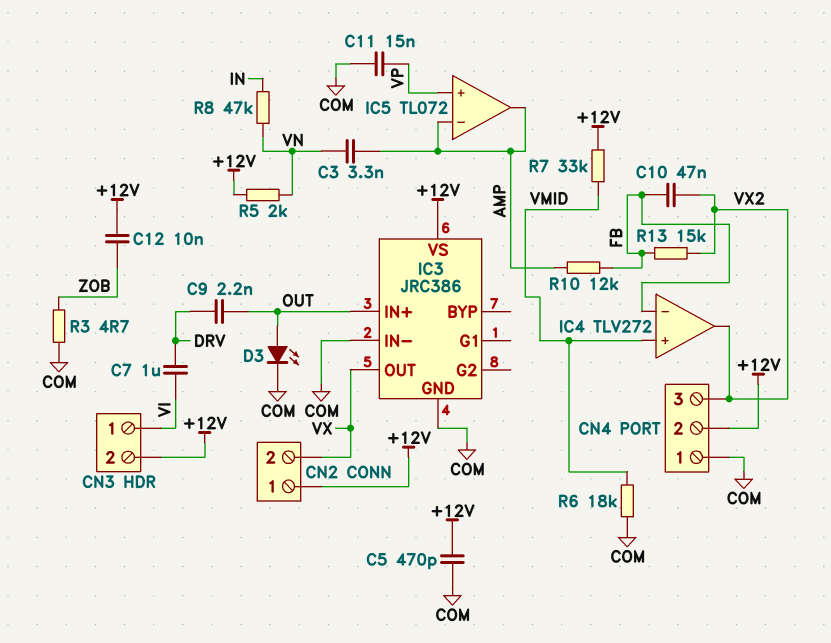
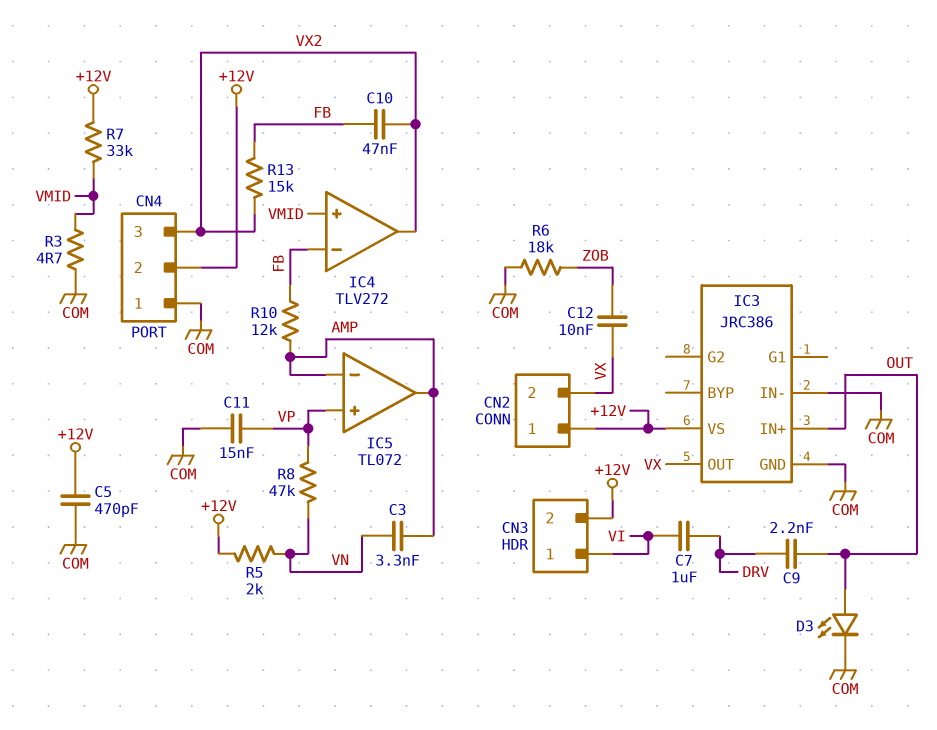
C12: 10nF (+12V, ZOB) -> 10nF (VX, ZOB)
R3: 4.7 (COM, ZOB) -> 4.7 (COM, VMID)
R6: 18k (COM, VMID) -> 18k (COM, ZOB)
R8: 47k (IN, VN) -> 47k (VN, VP)

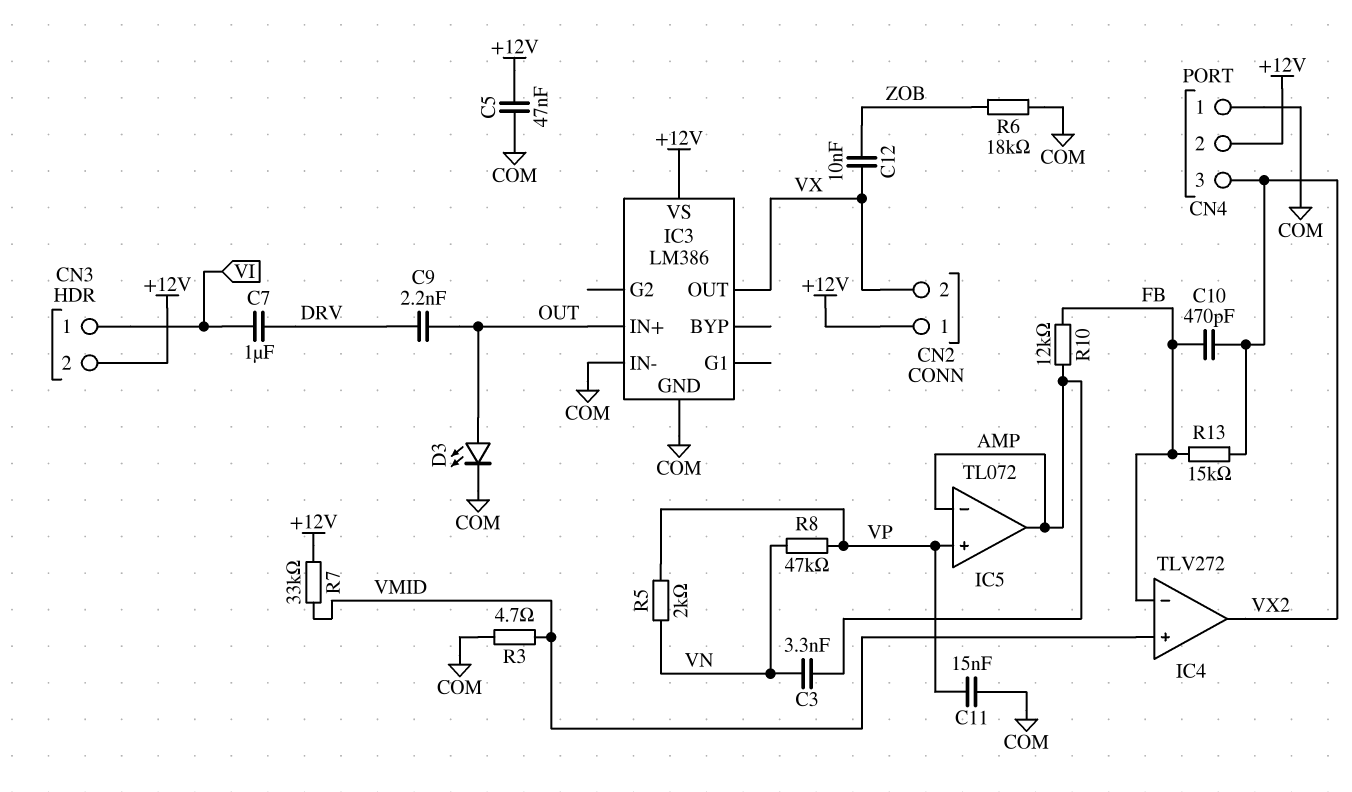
C5: 470pF (+12V, COM) -> 47nF (+12V, COM)
C10: 47nF (FB, VX2) -> 470pF (FB, VX2)
IC3: JRC386 -> LM386
R5: 2k (+12V, VN) -> 2k (VN, VP)

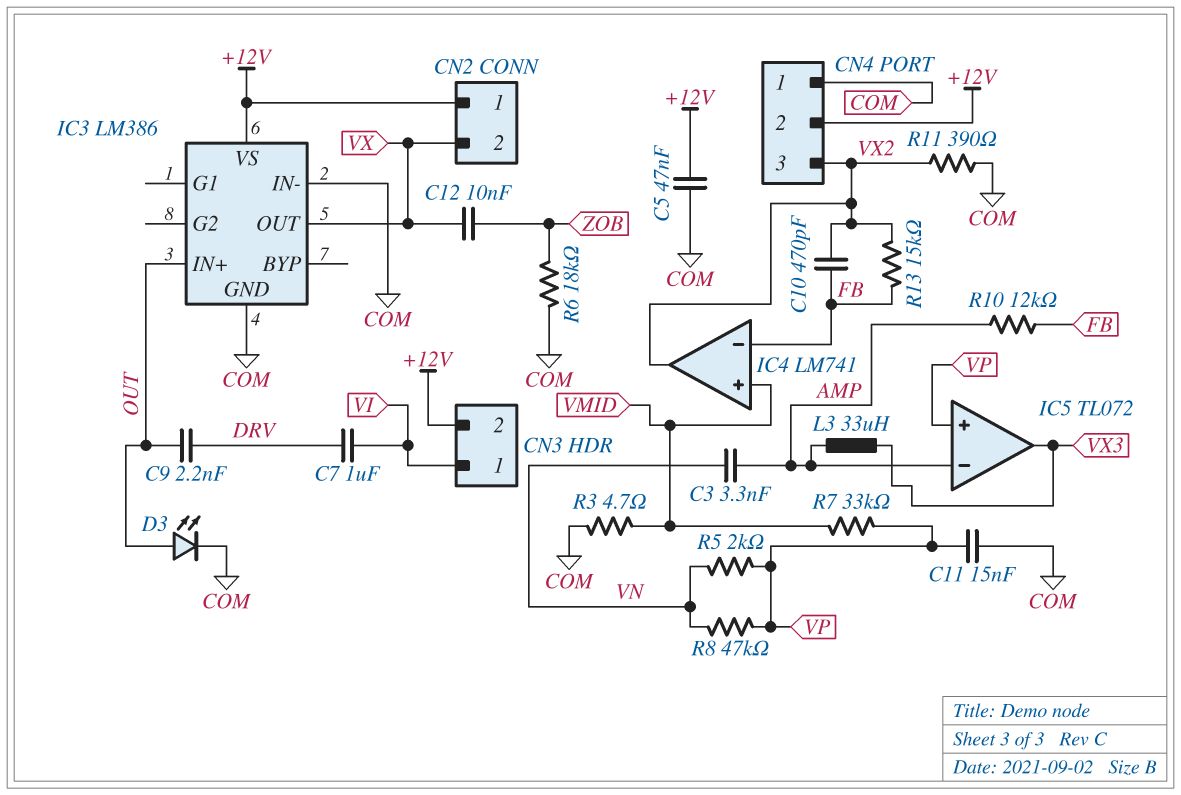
IC4: TLV272 -> LM741
IC5 pin out: AMP -> VX3
L3: none -> 33uH (AMP, VX3)
R7: 33k (+12V, VMID) -> 33k (VMID, VP)
R11: none -> 390 (COM, VX2)

